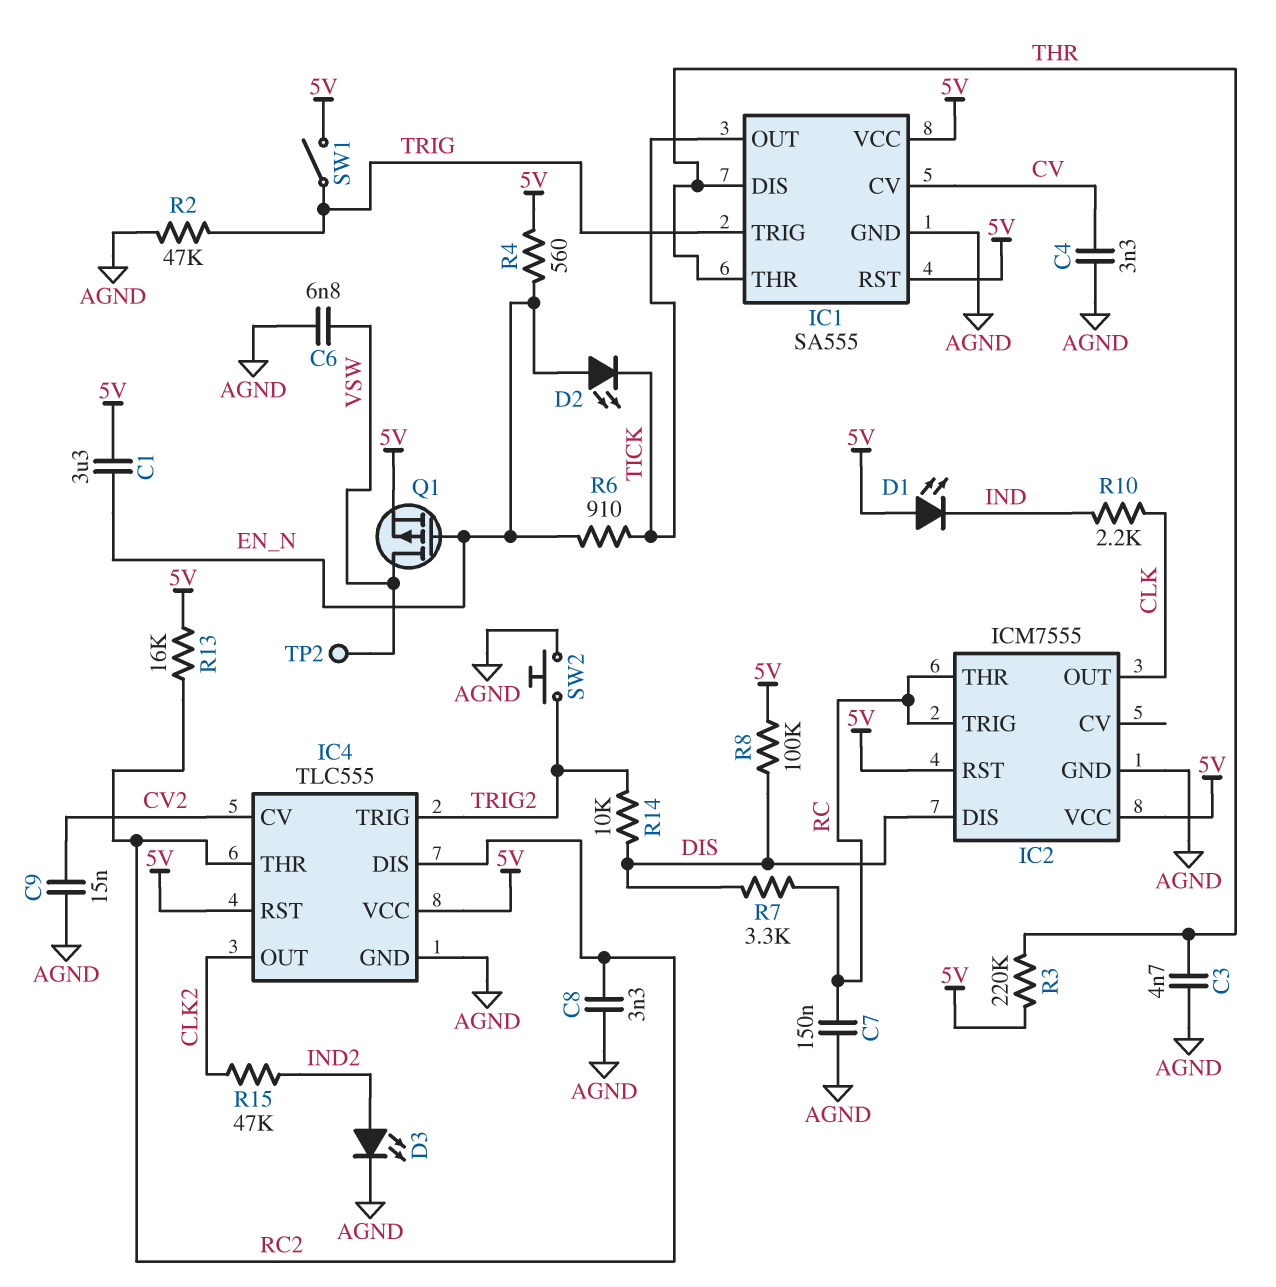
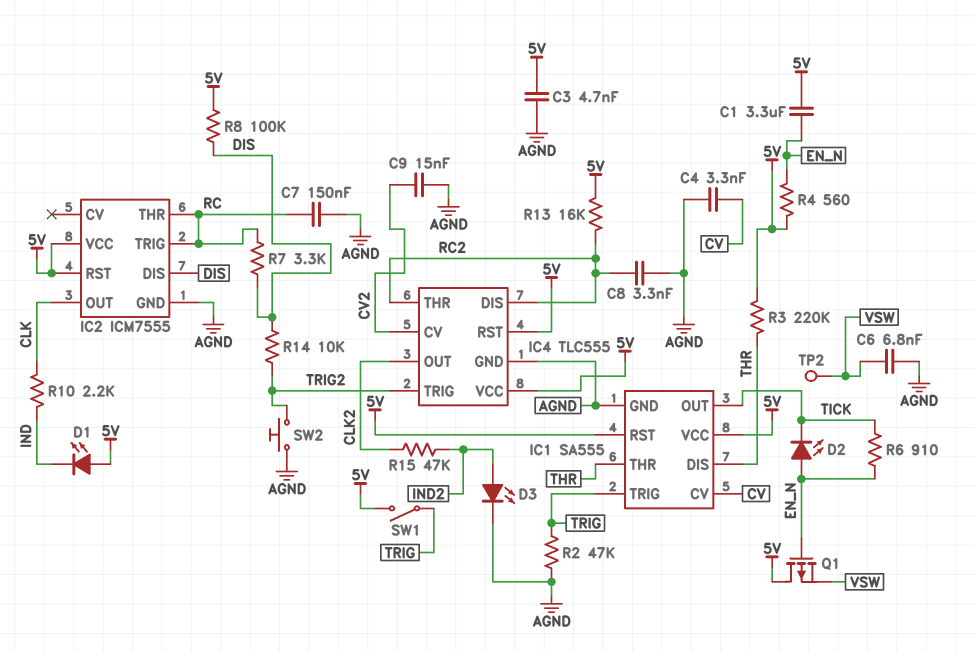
C3: 4.7nF (AGND, THR) -> 4.7nF (5V, AGND)
Q1: PMOS (G EN_N, D VSW, S 5V) -> PMOS (G EN_N, D 5V, S VSW)

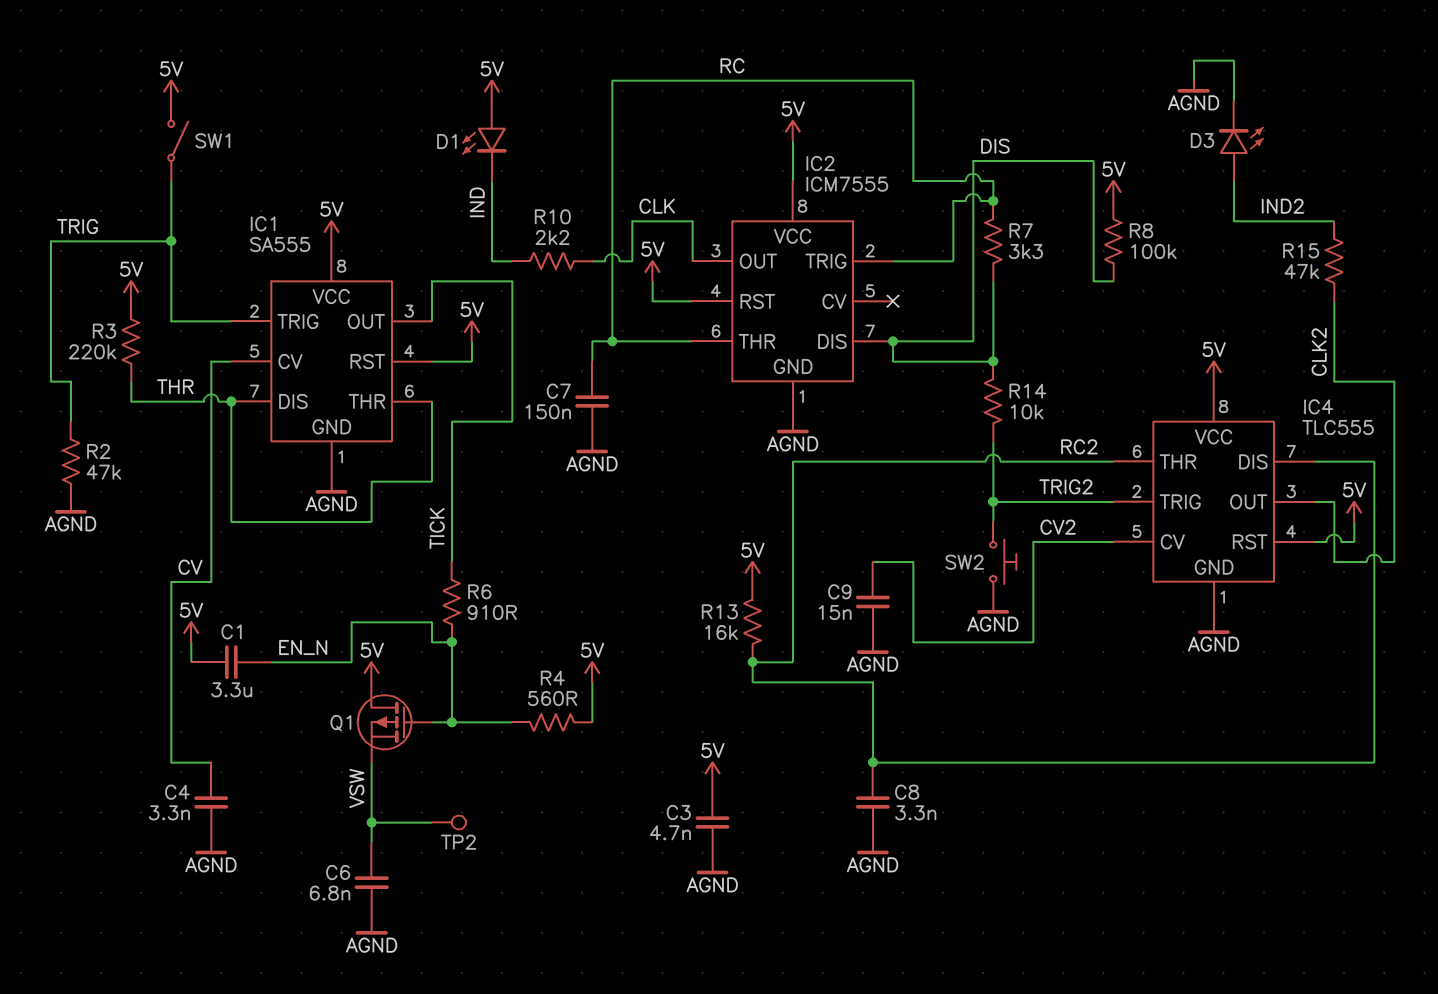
D2: LED (A EN_N, K TICK) -> none

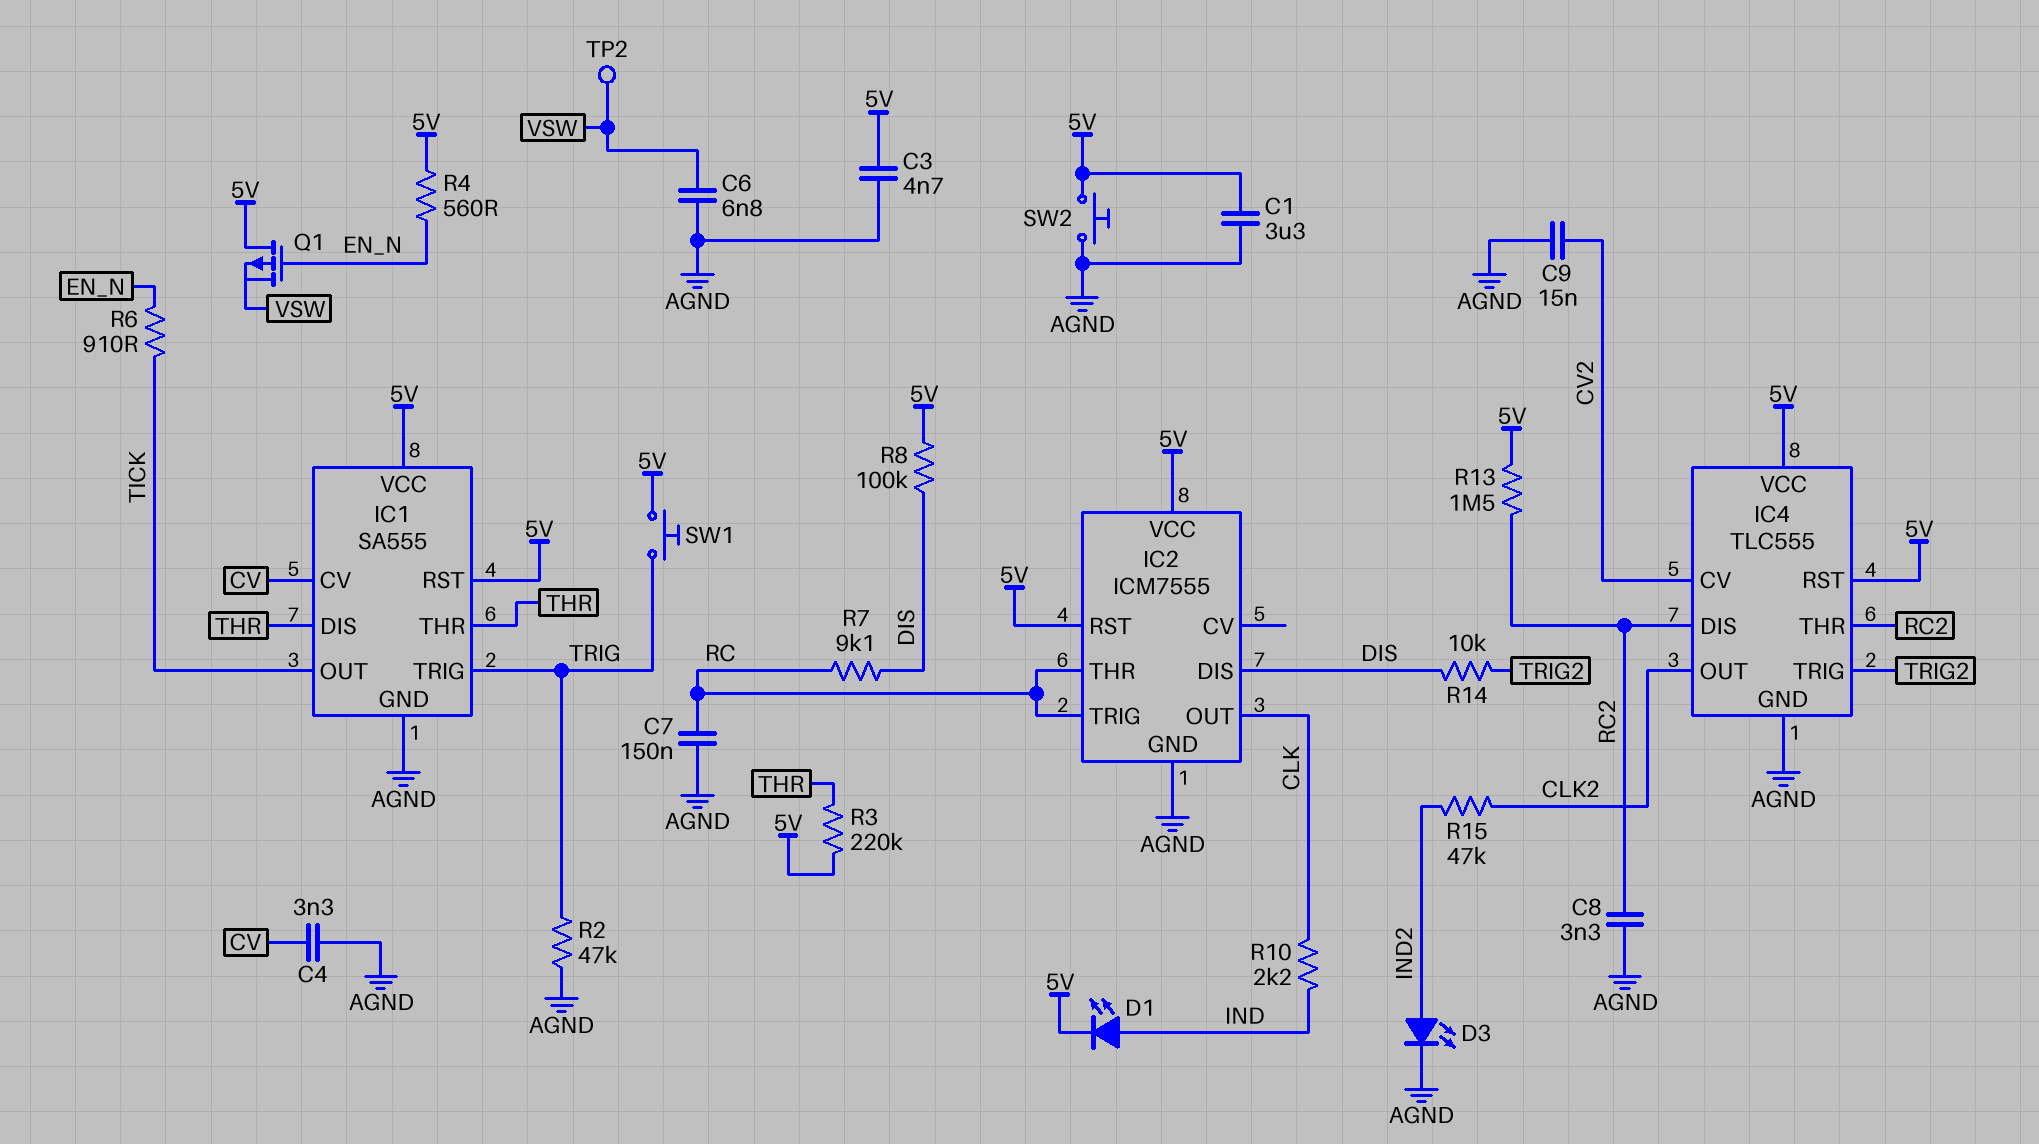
C1: 3.3uF (5V, EN_N) -> 3.3uF (5V, AGND)
D1: LED (A 5V, K IND) -> LED (A IND, K 5V)
R7: 3.3k (DIS, RC) -> 9.1k (DIS, RC)
R13: 16k (5V, RC2) -> 1.5M (5V, RC2)
SW1: switch (5V, TRIG) -> button (5V, TRIG)
SW2: button (AGND, TRIG2) -> button (5V, AGND)

